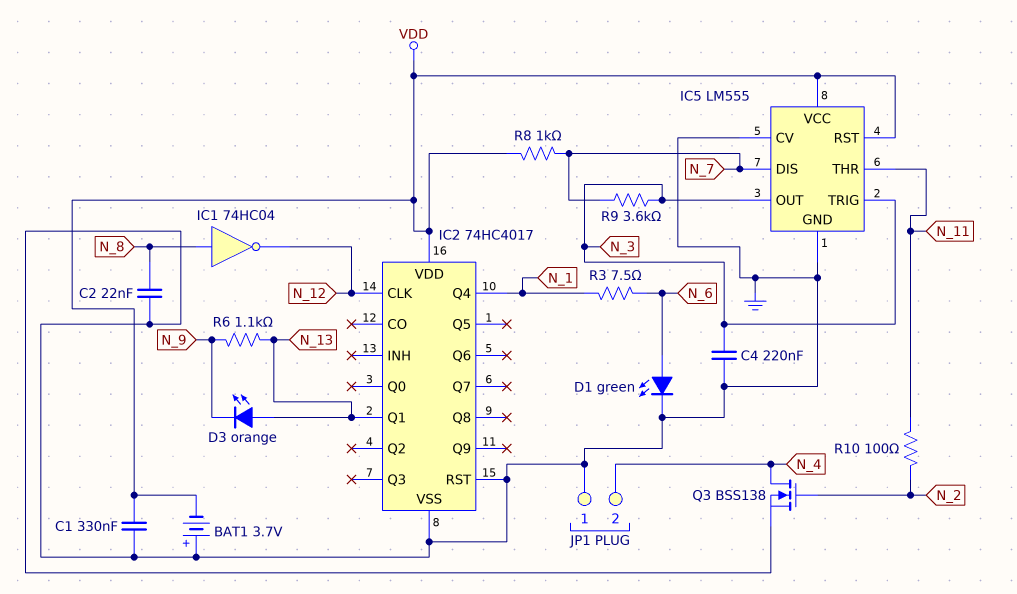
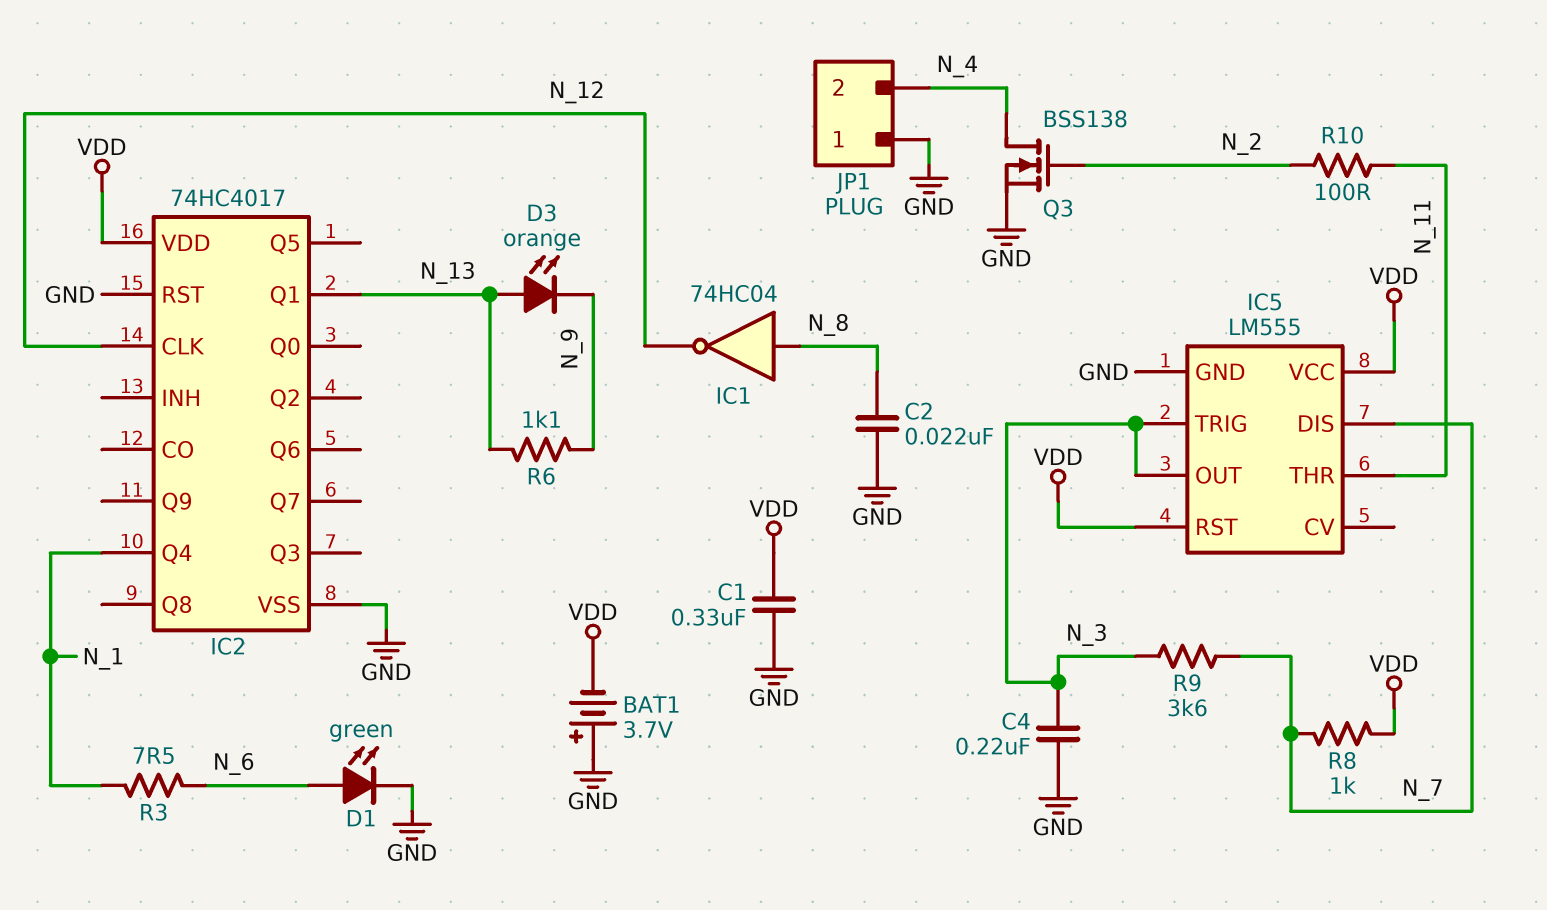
IC5 pin CV: GND -> none

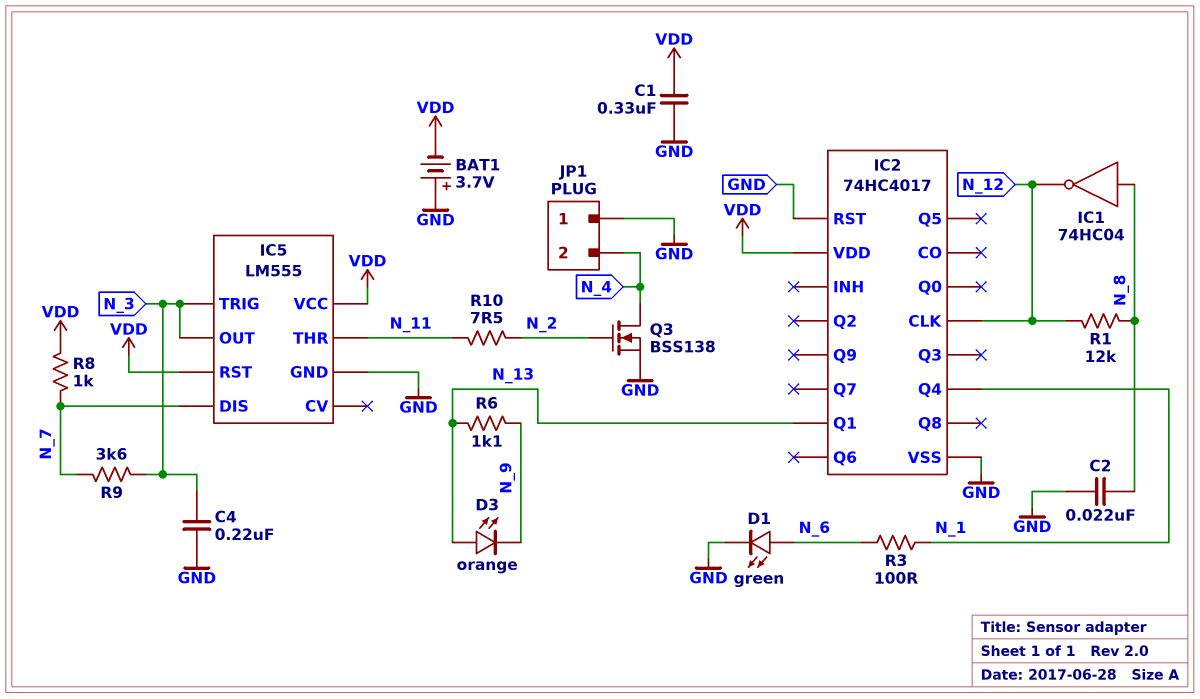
R1: none -> 12k (N_8, N_12)
R3: 7.5 (N_1, N_6) -> 100 (N_1, N_6)
R10: 100 (N_2, N_11) -> 7.5 (N_2, N_11)

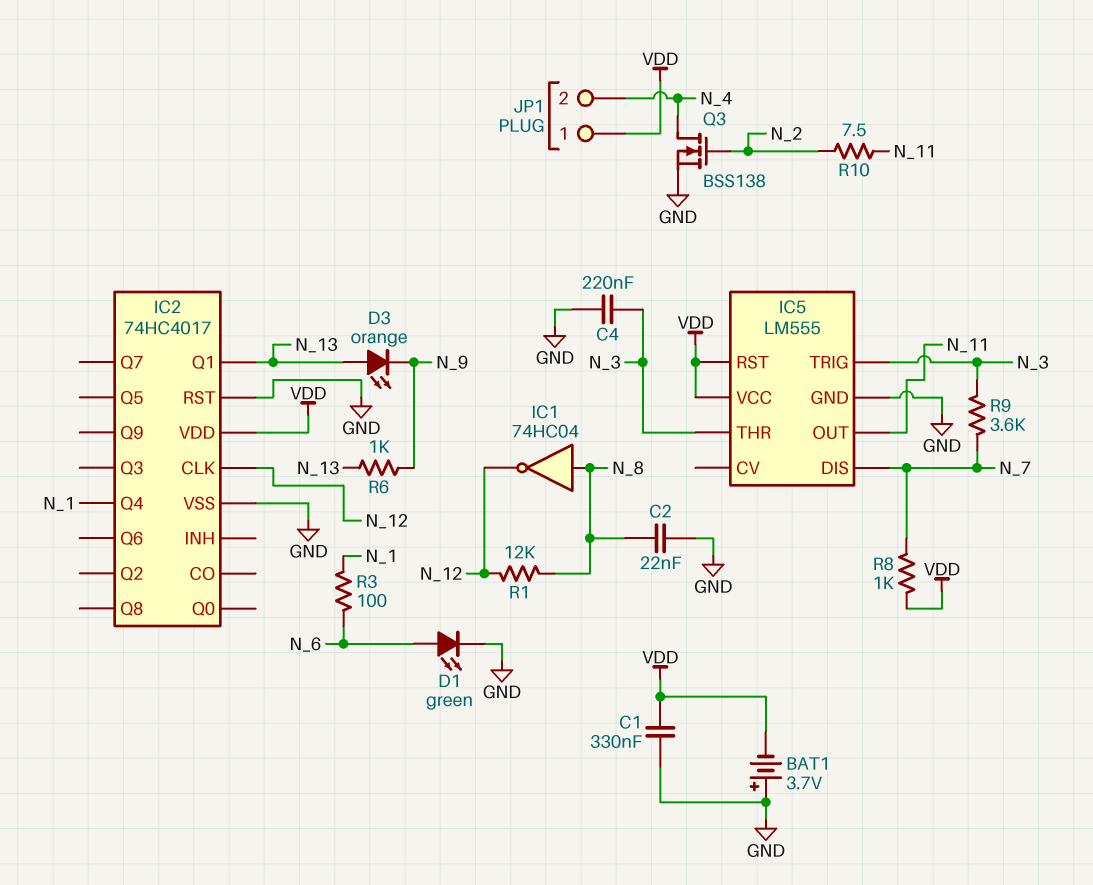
IC5 pin OUT: N_3 -> N_11
IC5 pin THR: N_11 -> N_3
JP1 pin 1: GND -> VDD
R6: 1.1k (N_9, N_13) -> 1k (N_9, N_13)

